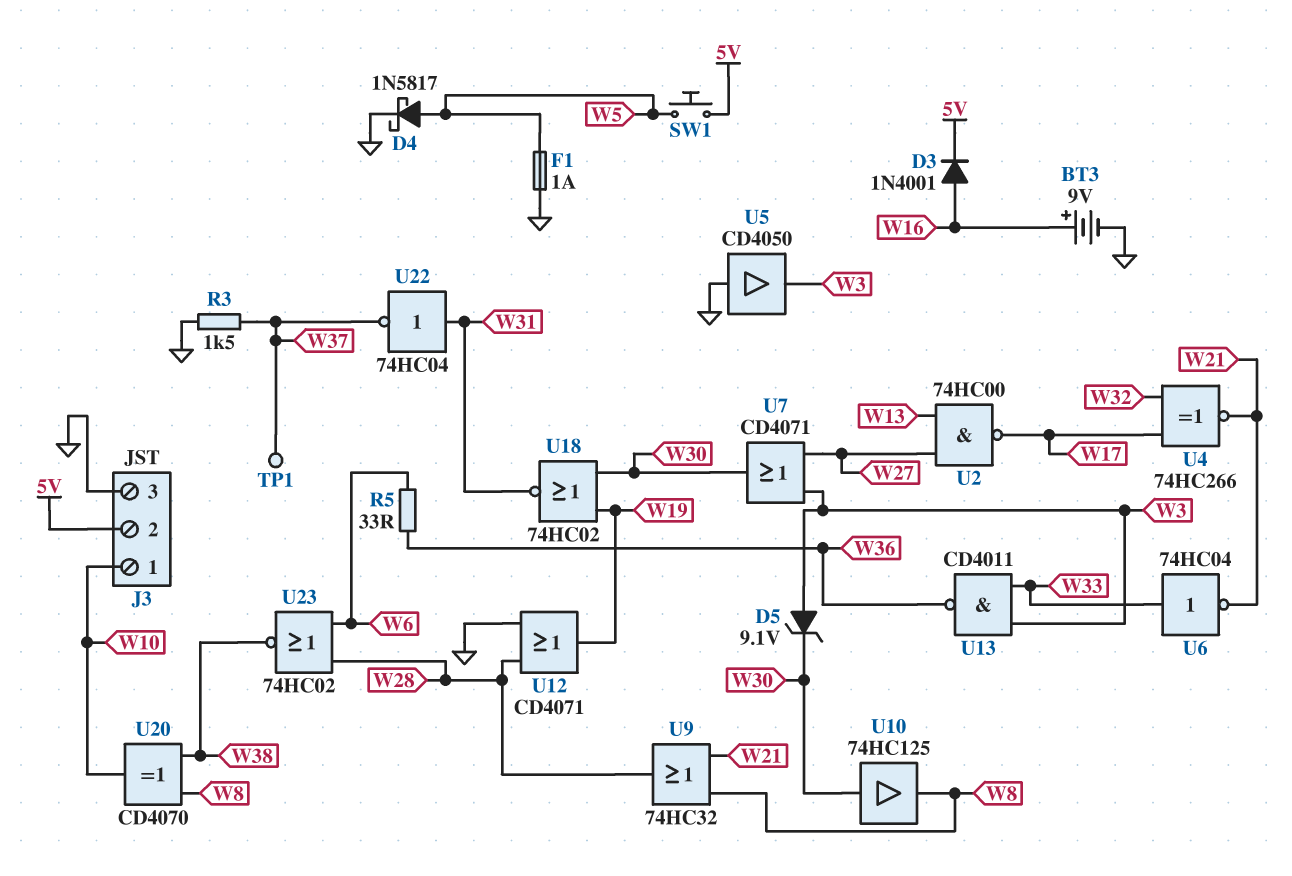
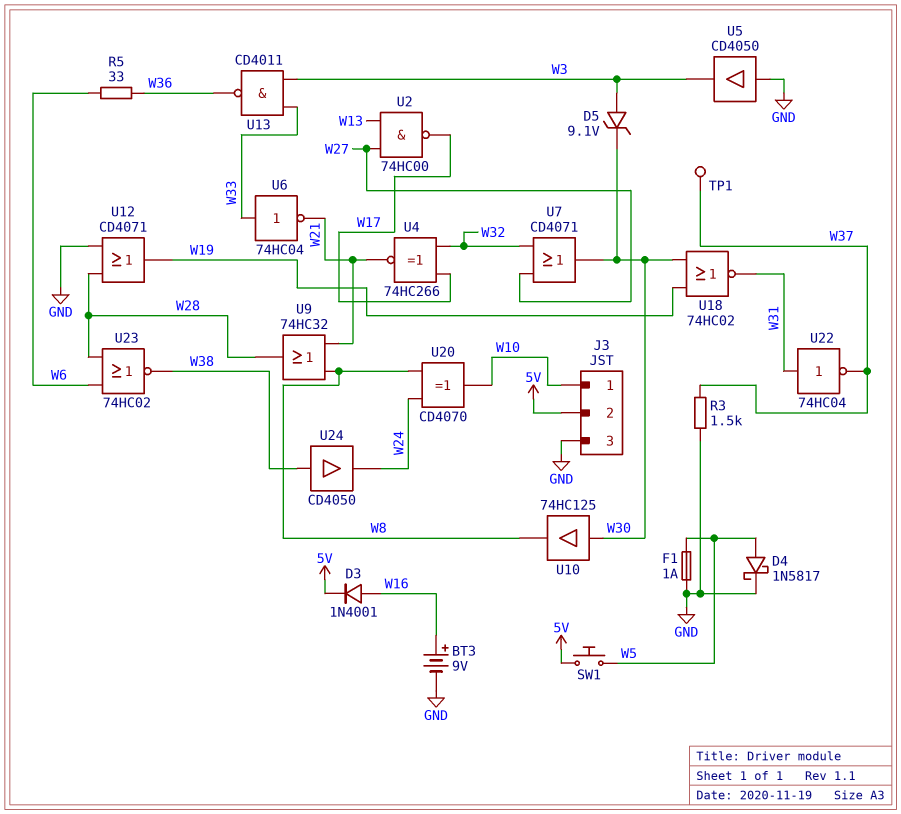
U7: OR CD4071 (in W3, in W27, out W30) -> OR CD4071 (in W27, in W32, out W30)
U20: XOR CD4070 (in W8, in W38, out W10) -> XOR CD4070 (in W8, in W24, out W10)
U24: none -> buffer CD4050 (in W38, out W24)

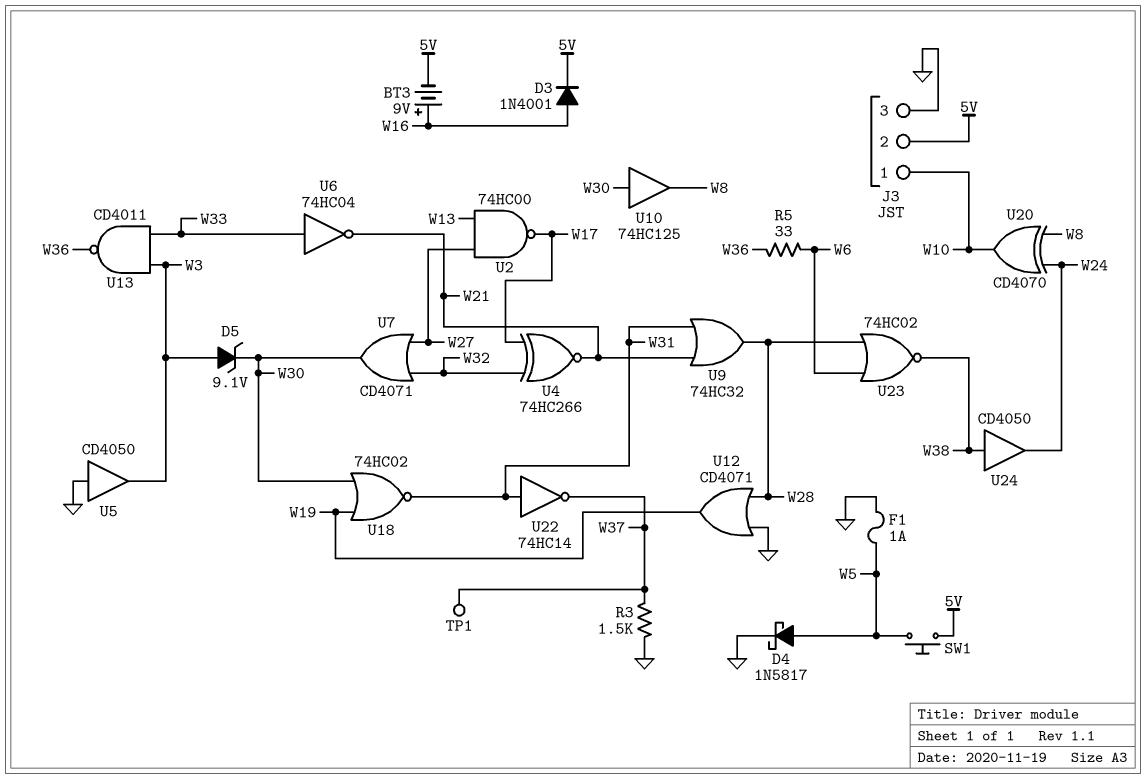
BT3: 9V (plus W16, minus GND) -> 9V (plus W16, minus 5V)
U9: OR 74HC32 (in W8, in W21, out W28) -> OR 74HC32 (in W21, in W31, out W28)
U22: NOT 74HC04 (in W31, out W37) -> NOT 74HC14 (in W31, out W37)

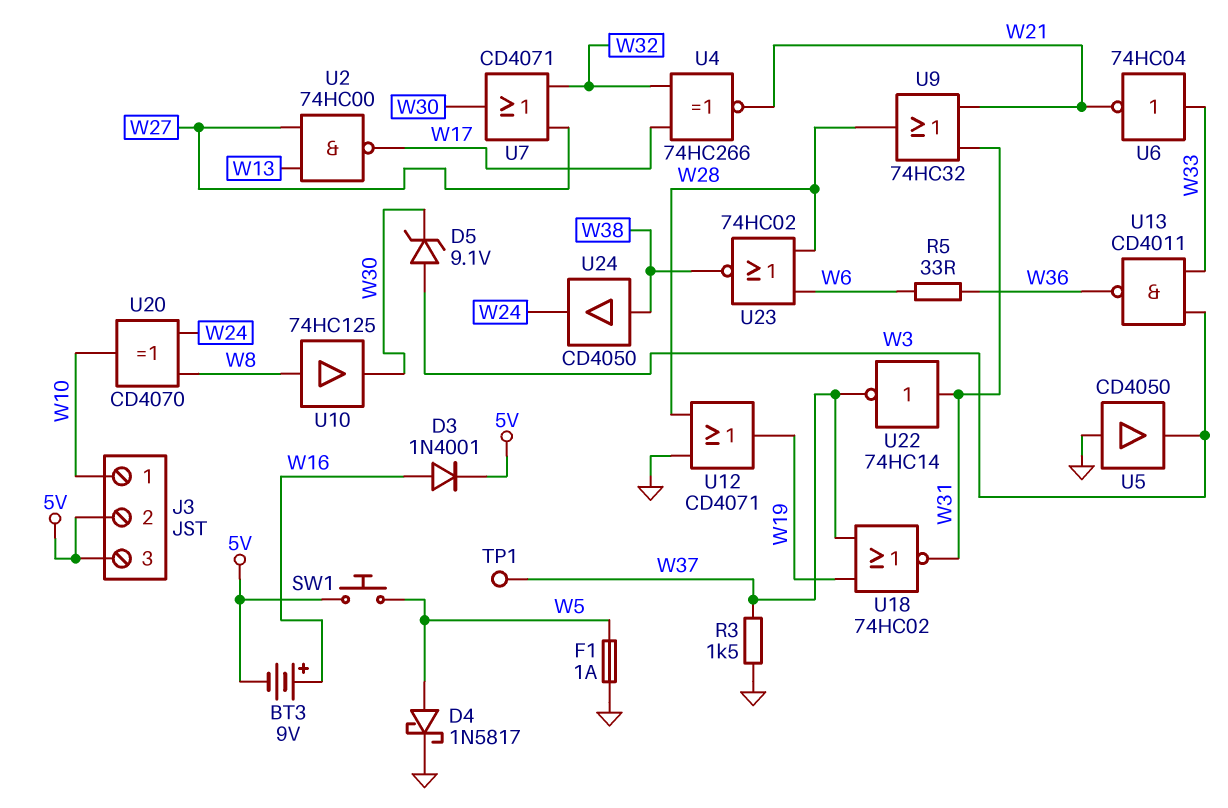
J3 pin 3: GND -> 5V
U10: buffer 74HC125 (in W30, out W8) -> buffer 74HC125 (in W8, out W30)
U18: NOR 74HC02 (in W19, in W30, out W31) -> NOR 74HC02 (in W19, in W37, out W31)

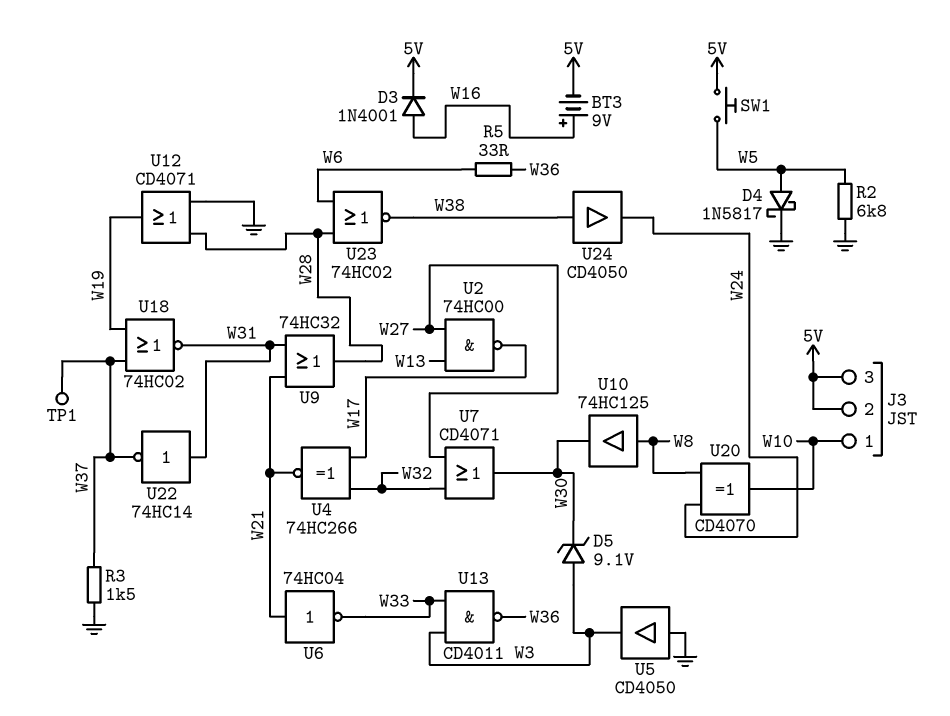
F1: 1A (GND, W5) -> none
R2: none -> 6.8k (GND, W5)
U6: NOT 74HC04 (in W33, out W21) -> NOT 74HC04 (in W21, out W33)

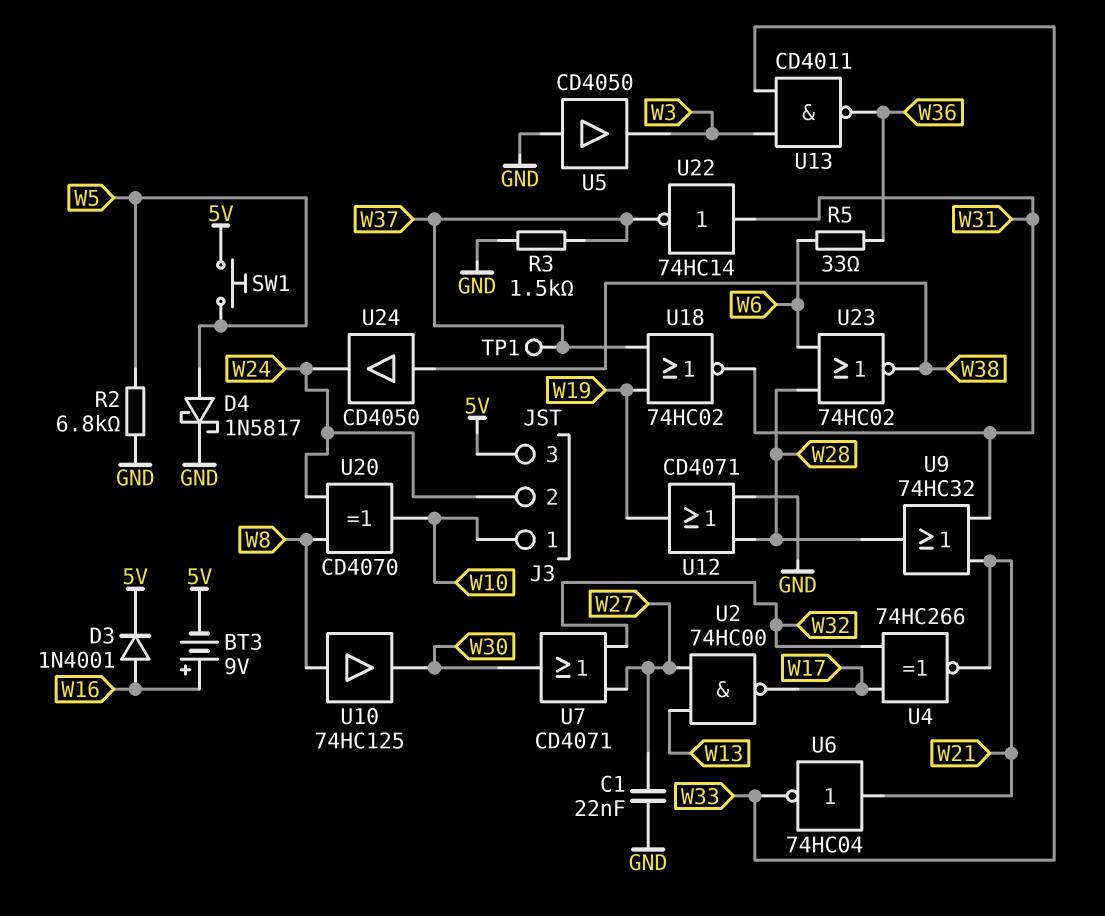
C1: none -> 22nF (GND, W27)
D5: zener 9.1V (A W3, K W30) -> none
J3 pin 2: 5V -> W24

